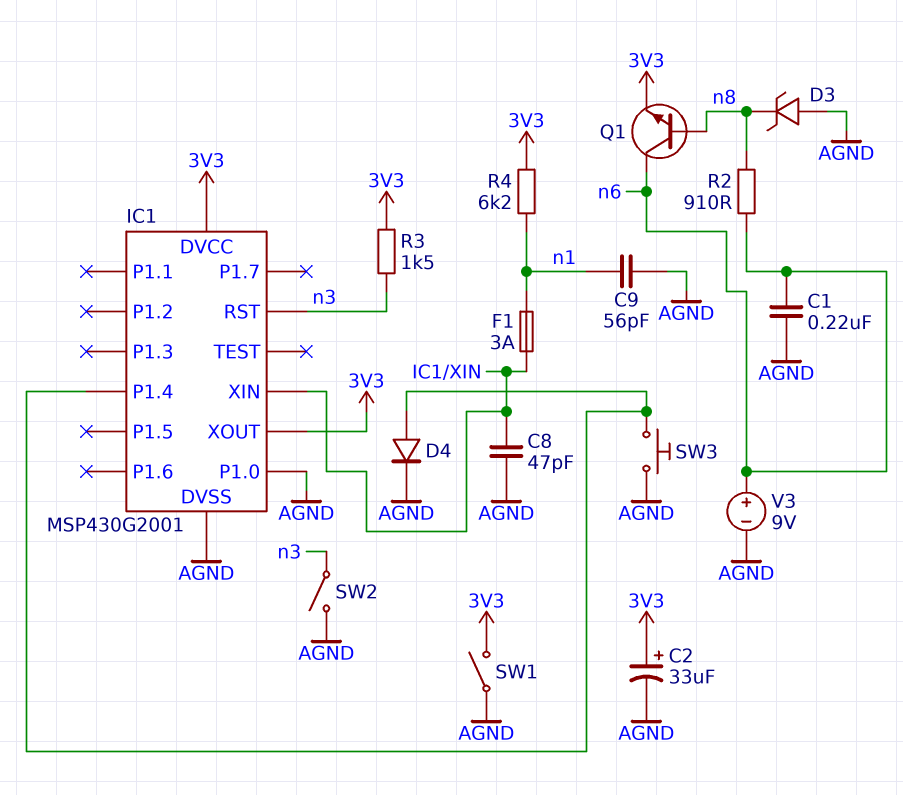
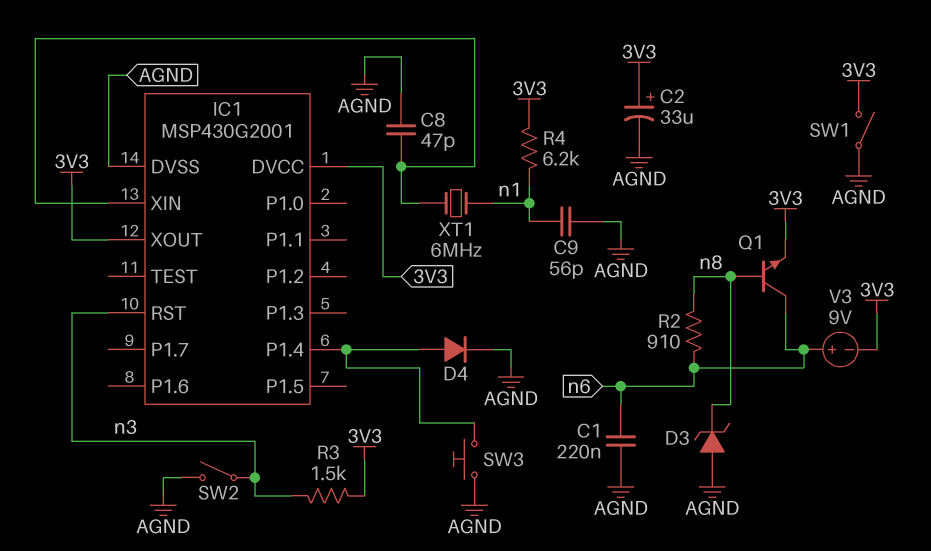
F1: 3A (IC1/XIN, n1) -> none
IC1 pin P1.0: AGND -> none
V3: 9V (plus n6, minus AGND) -> 9V (plus n6, minus 3V3)
XT1: none -> 6MHz (IC1/XIN, n1)

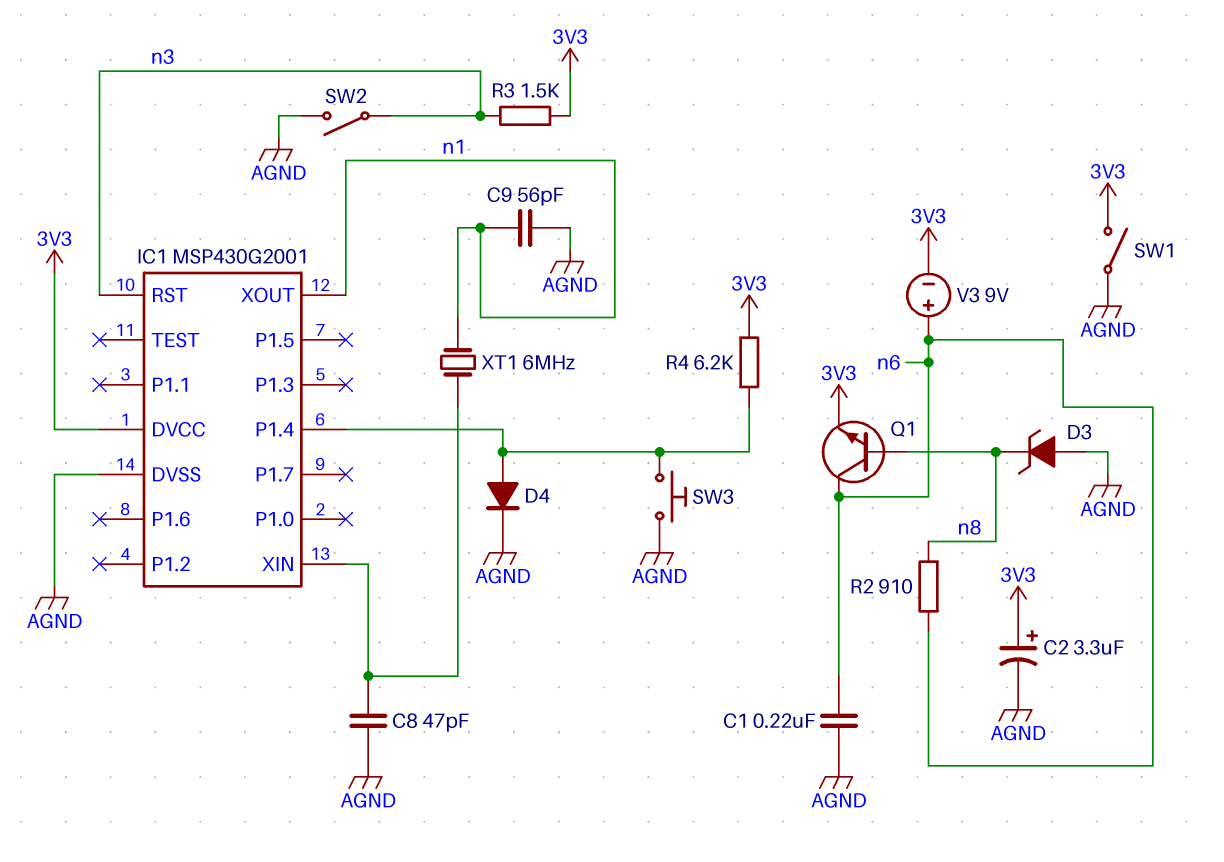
C2: 33uF (plus 3V3, minus AGND) -> 3.3uF (plus 3V3, minus AGND)
IC1 pin XOUT: 3V3 -> n1
R4: 6.2k (3V3, n1) -> 6.2k (3V3, IC1/P1.4)

